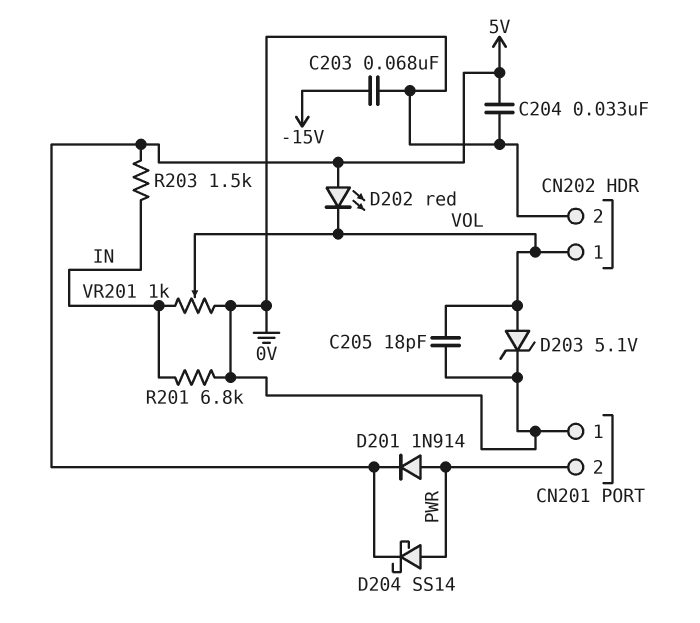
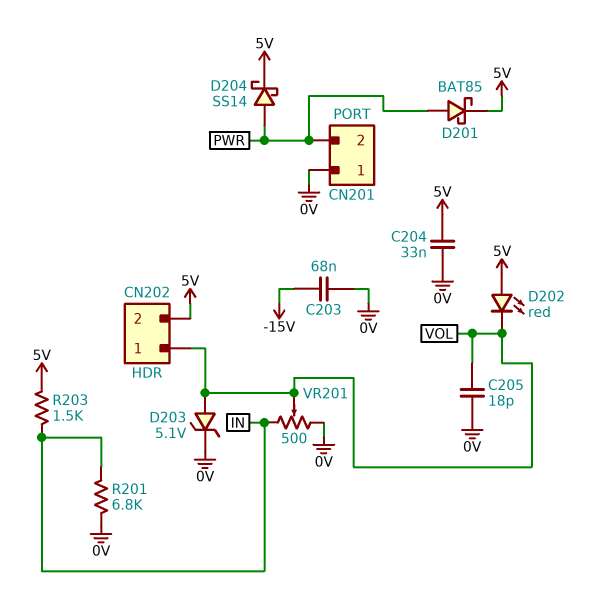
CN202 pin 2: 0V -> 5V
D201: diode 1N914 (A PWR, K 5V) -> schottky BAT85 (A PWR, K 5V)
VR201: 1k (0V, IN, wiper VOL) -> 500 (0V, IN, wiper VOL)

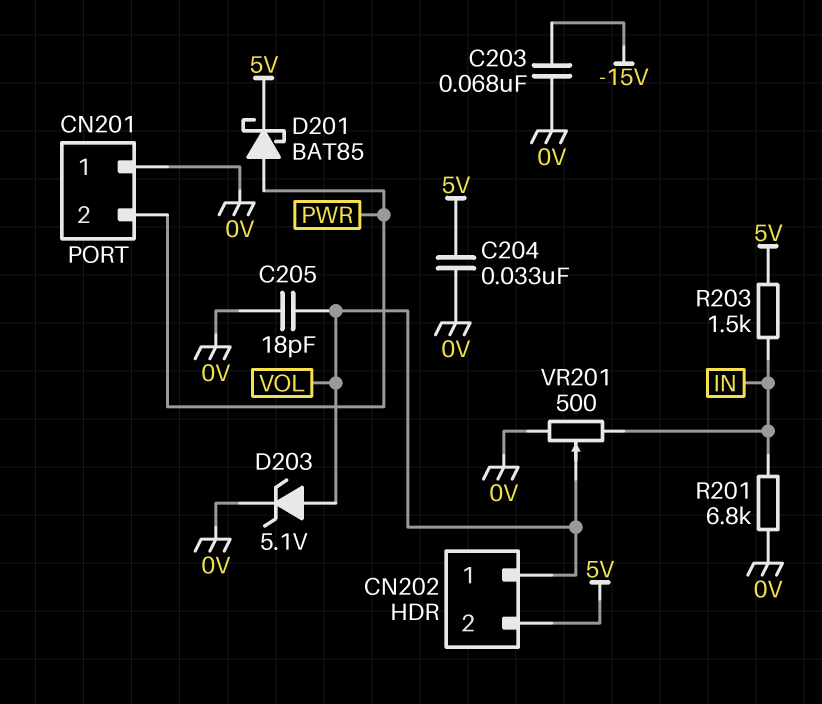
D202: LED red (A 5V, K VOL) -> none
D204: schottky SS14 (A PWR, K 5V) -> none

